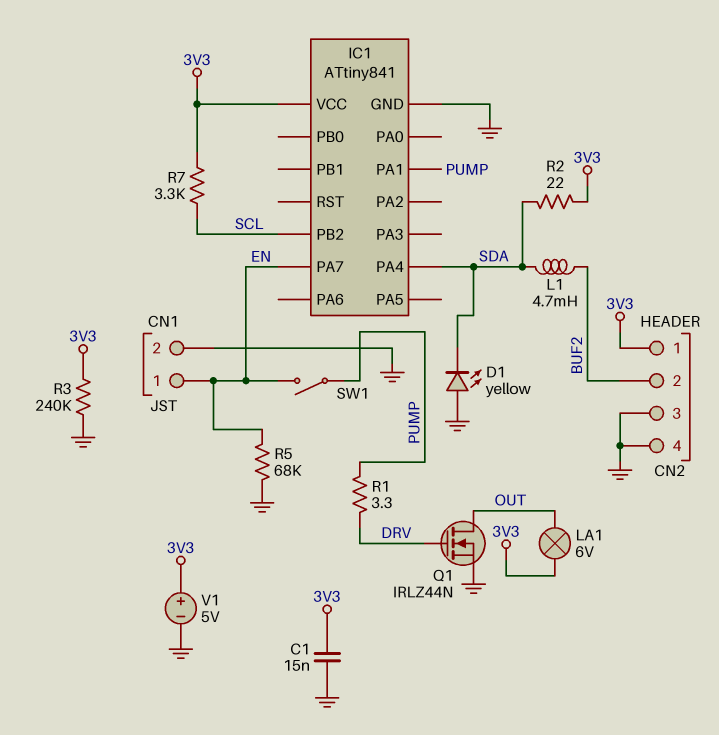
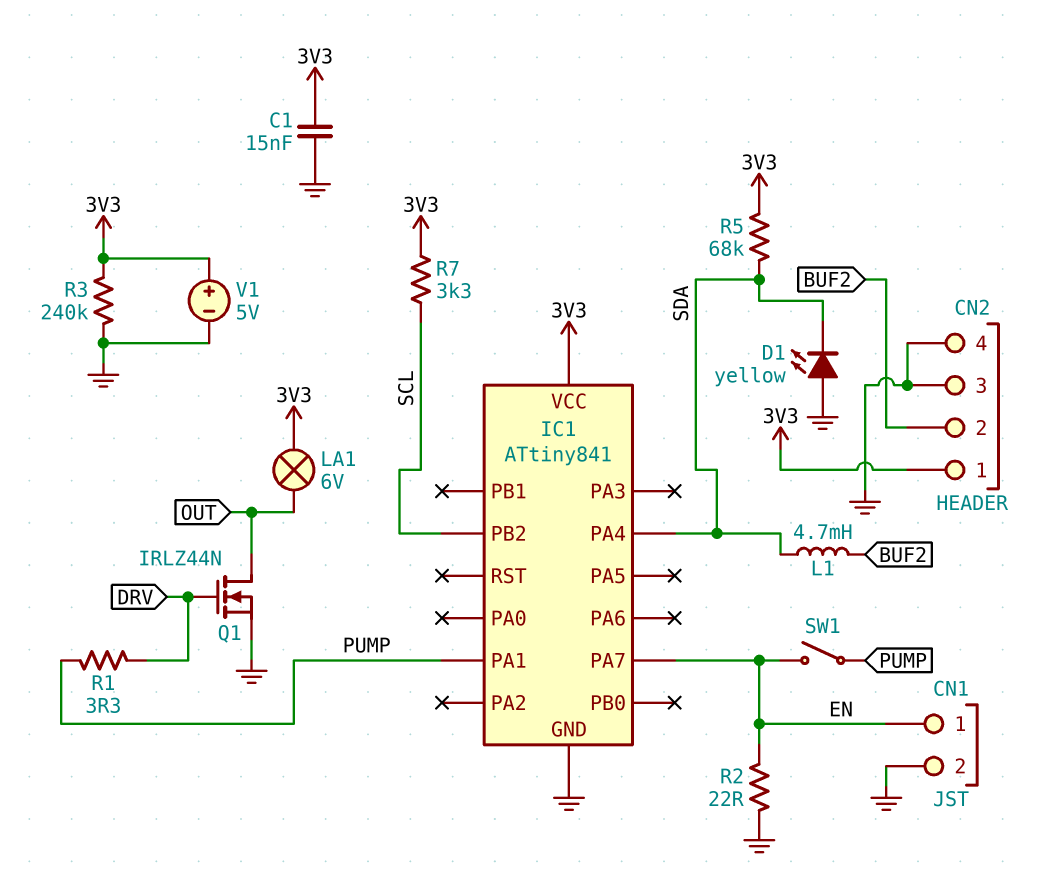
R2: 22 (3V3, SDA) -> 22 (EN, GND)
R5: 68k (EN, GND) -> 68k (3V3, SDA)

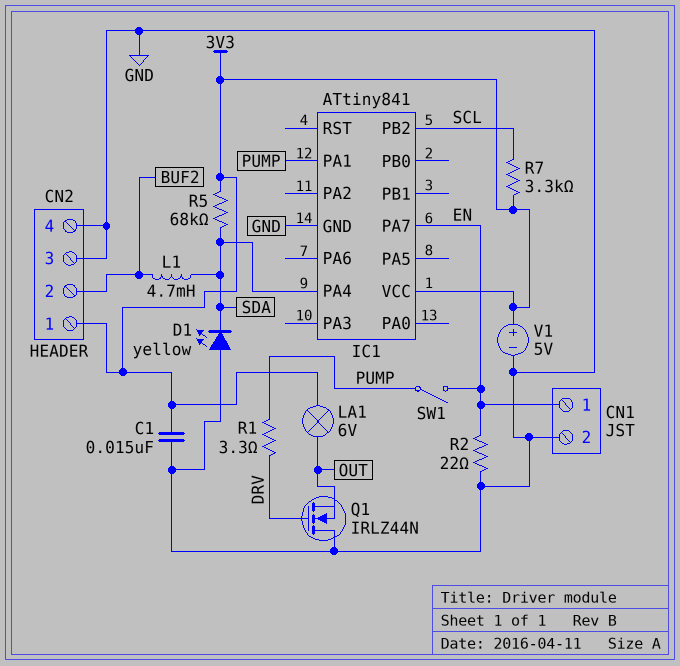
Q1: NMOS IRLZ44N (G DRV, D OUT, S GND) -> NMOS IRLZ44N (G DRV, D GND, S OUT)
R3: 240k (3V3, GND) -> none

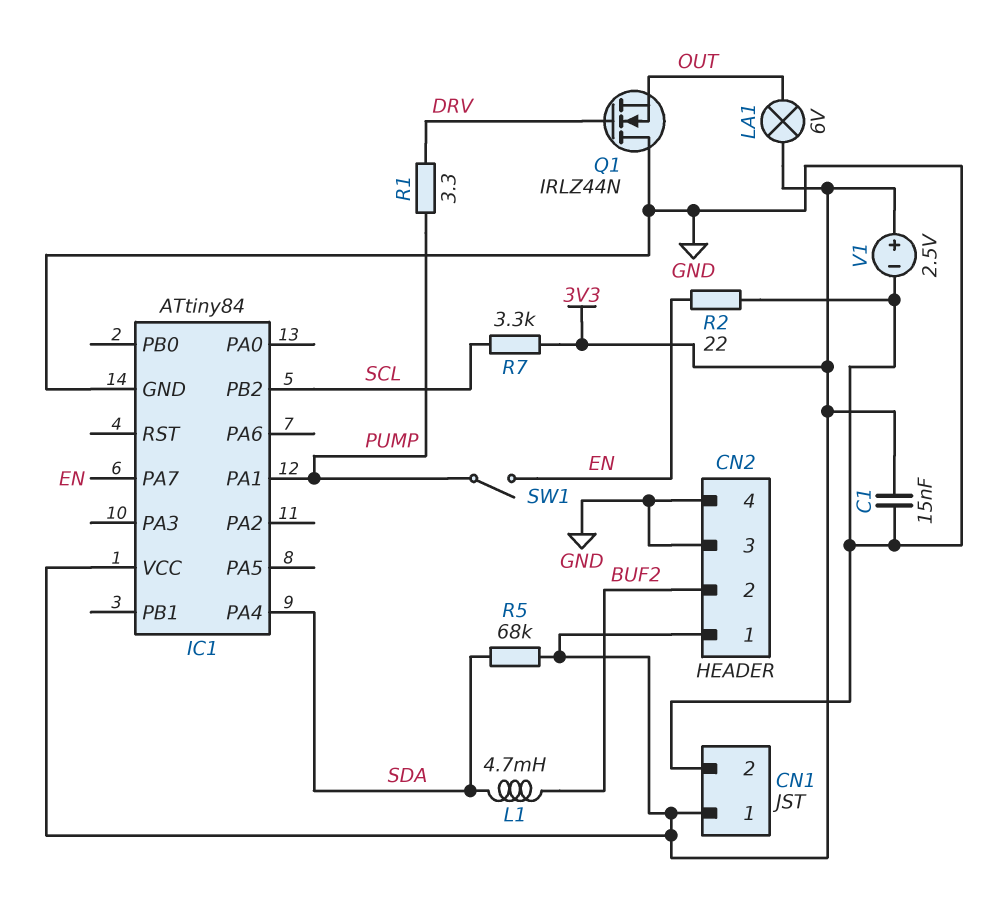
CN1 pin 1: EN -> 3V3
D1: LED yellow (A GND, K SDA) -> none
IC1: ATtiny841 -> ATtiny84
V1: 5V (plus 3V3, minus GND) -> 2.5V (plus 3V3, minus GND)

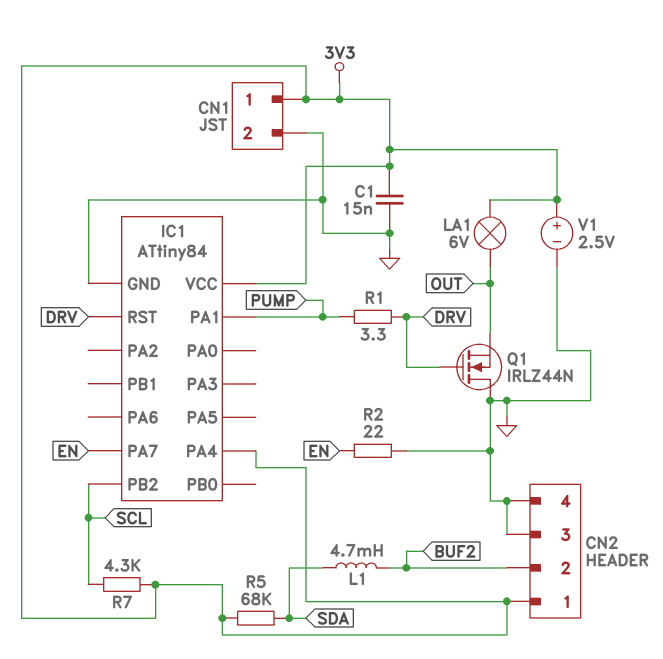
IC1 pin PA4: SDA -> 3V3
IC1 pin RST: none -> DRV
R7: 3.3k (3V3, SCL) -> 4.3k (3V3, SCL)
SW1: switch (EN, PUMP) -> none

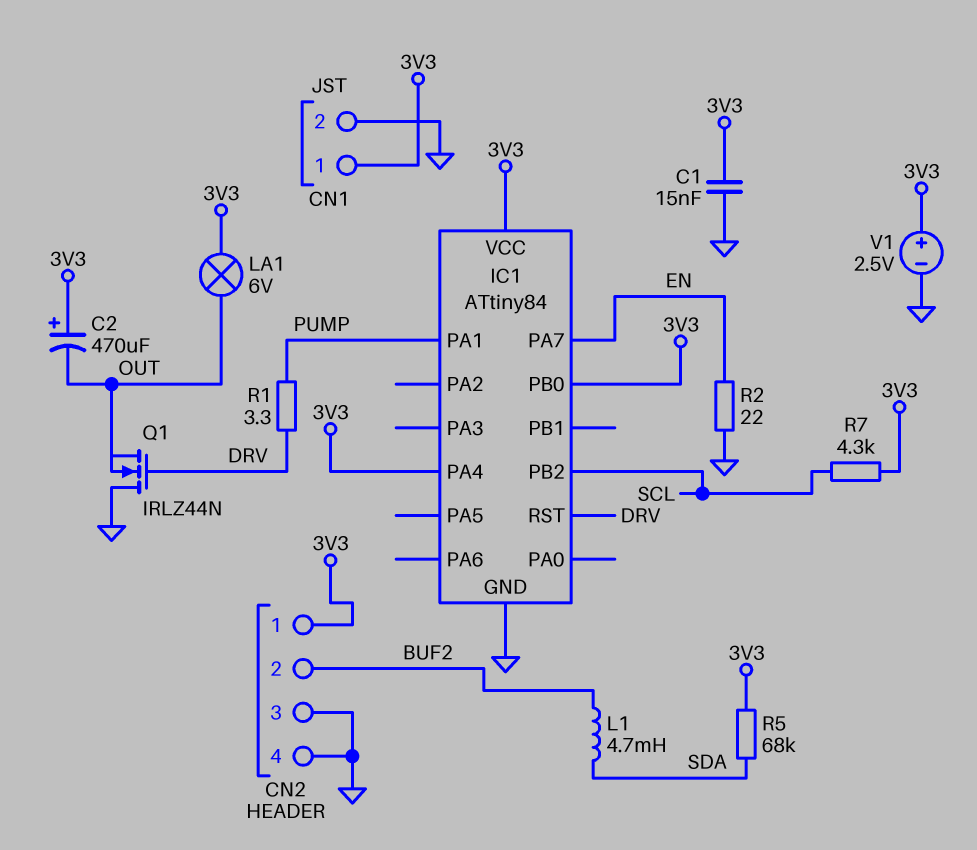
C2: none -> 470uF (plus 3V3, minus OUT)
IC1 pin PB0: none -> 3V3

